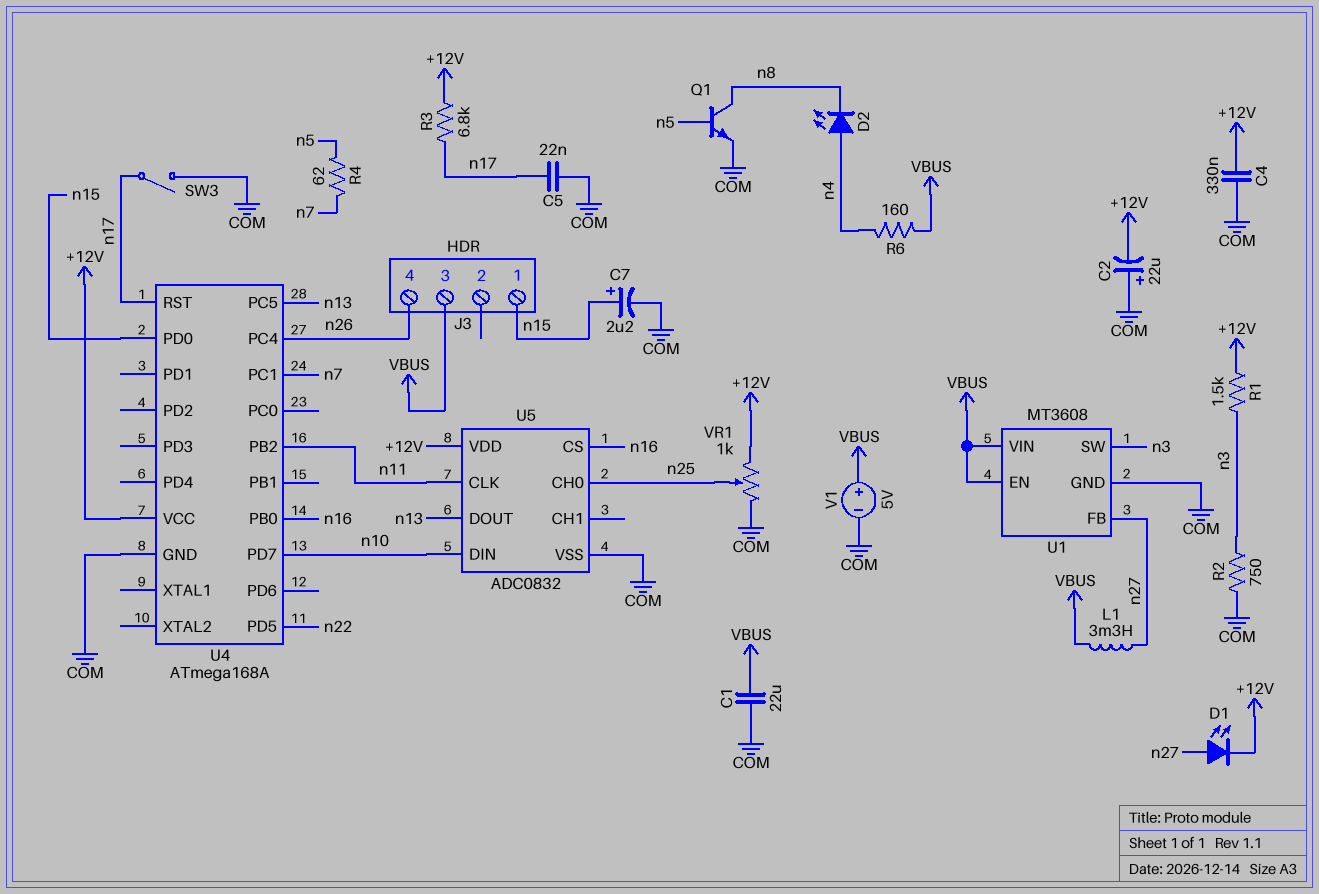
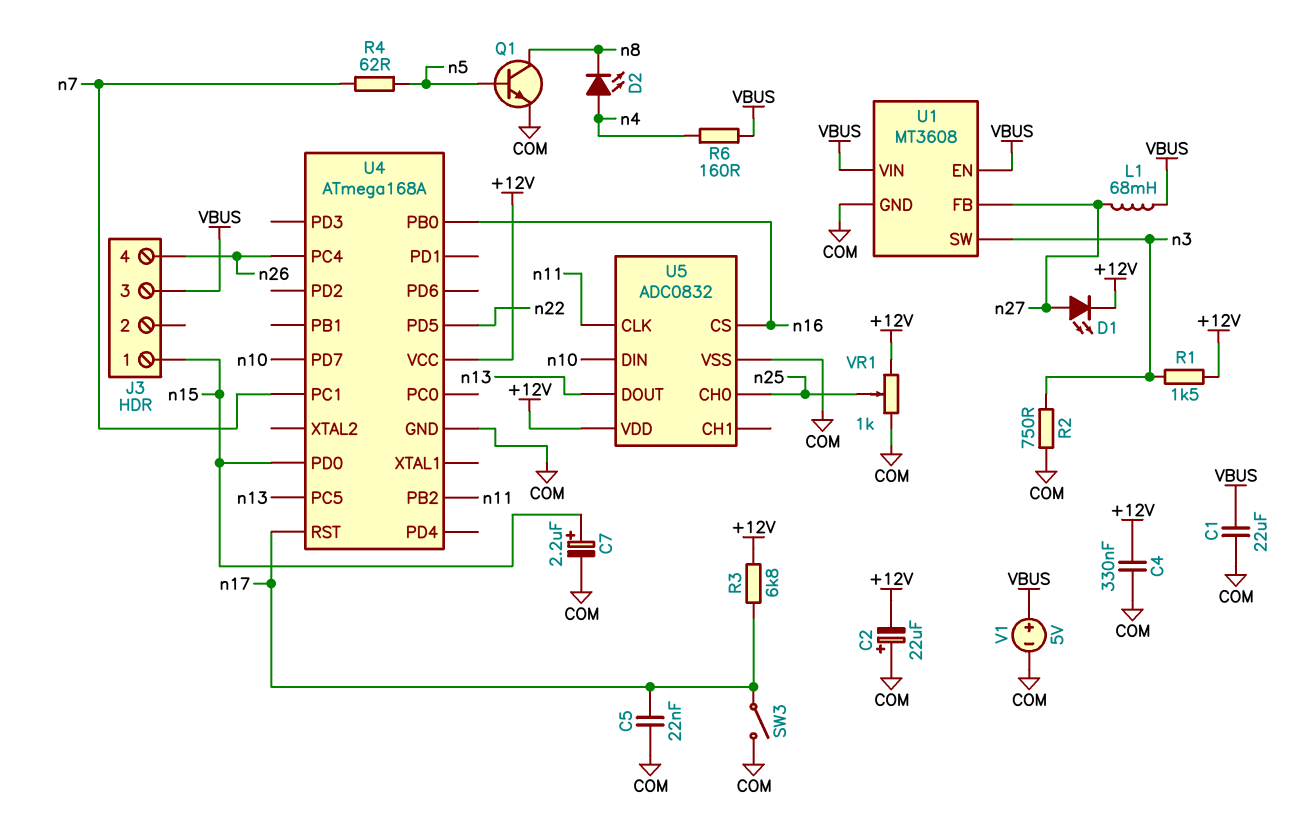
L1: 3.3mH (VBUS, n27) -> 68mH (VBUS, n27)

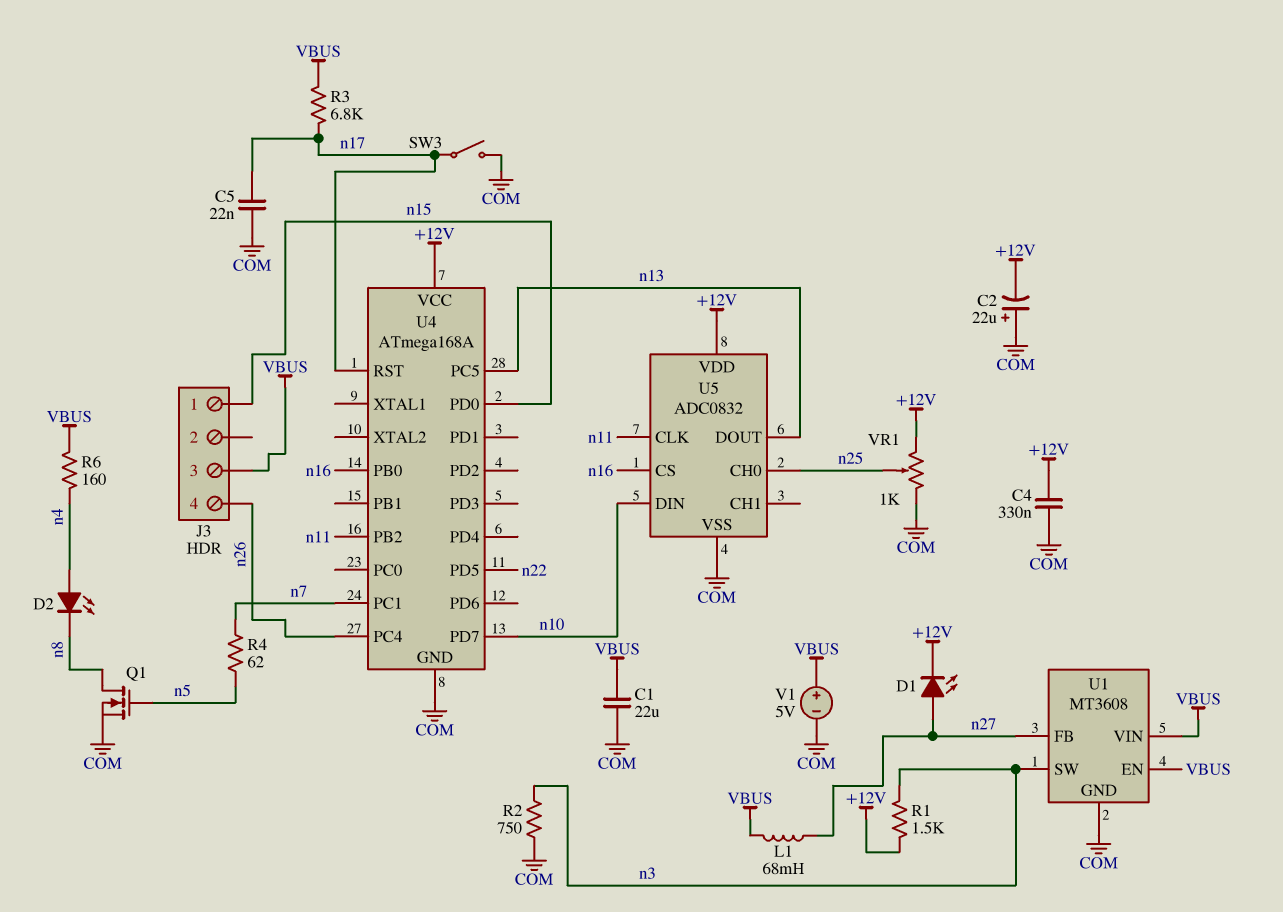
C7: 2.2uF (plus n15, minus COM) -> none
Q1: NPN (B n5, C n8, E COM) -> NMOS (G n5, D n8, S COM)
R3: 6.8k (+12V, n17) -> 6.8k (VBUS, n17)

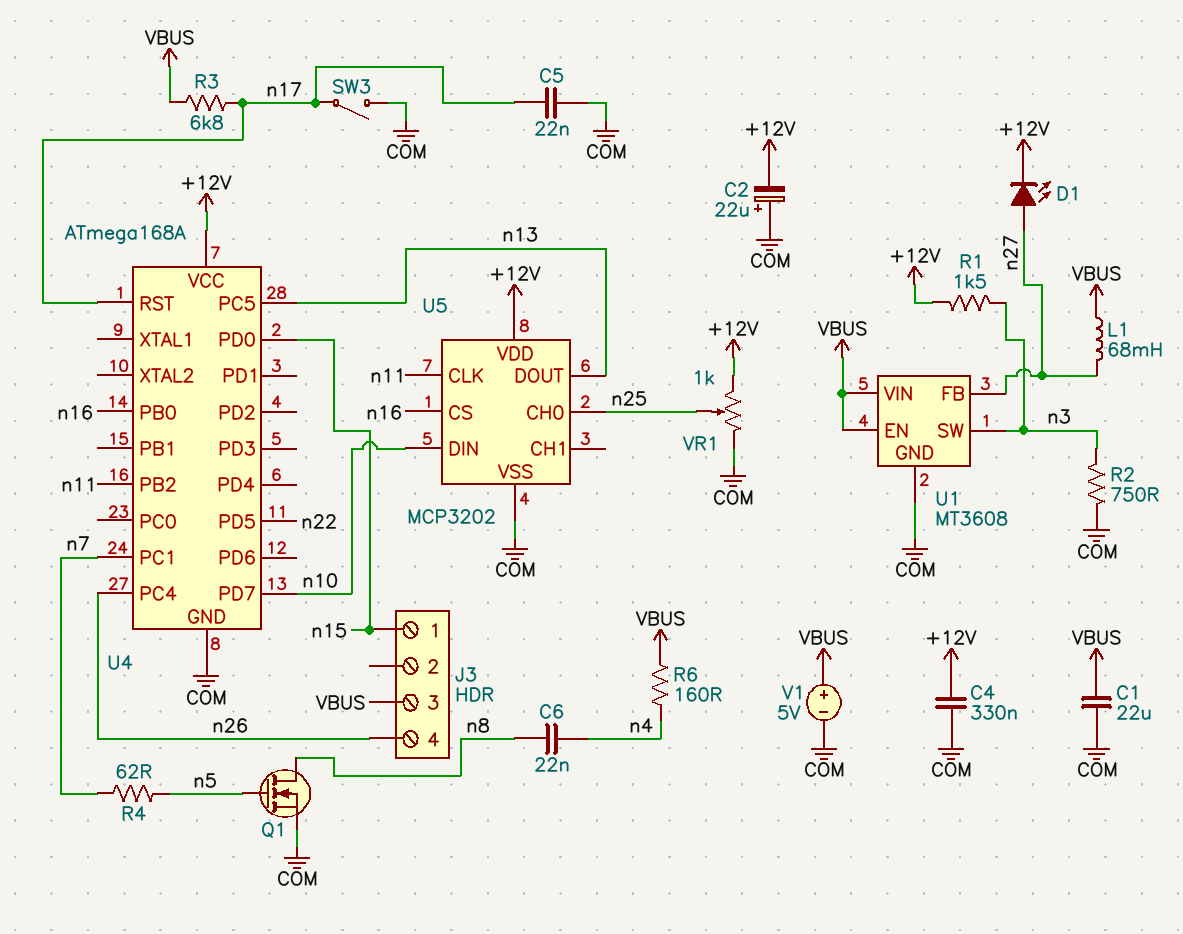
C6: none -> 22nF (n4, n8)
D2: LED (A n4, K n8) -> none
U5: ADC0832 -> MCP3202

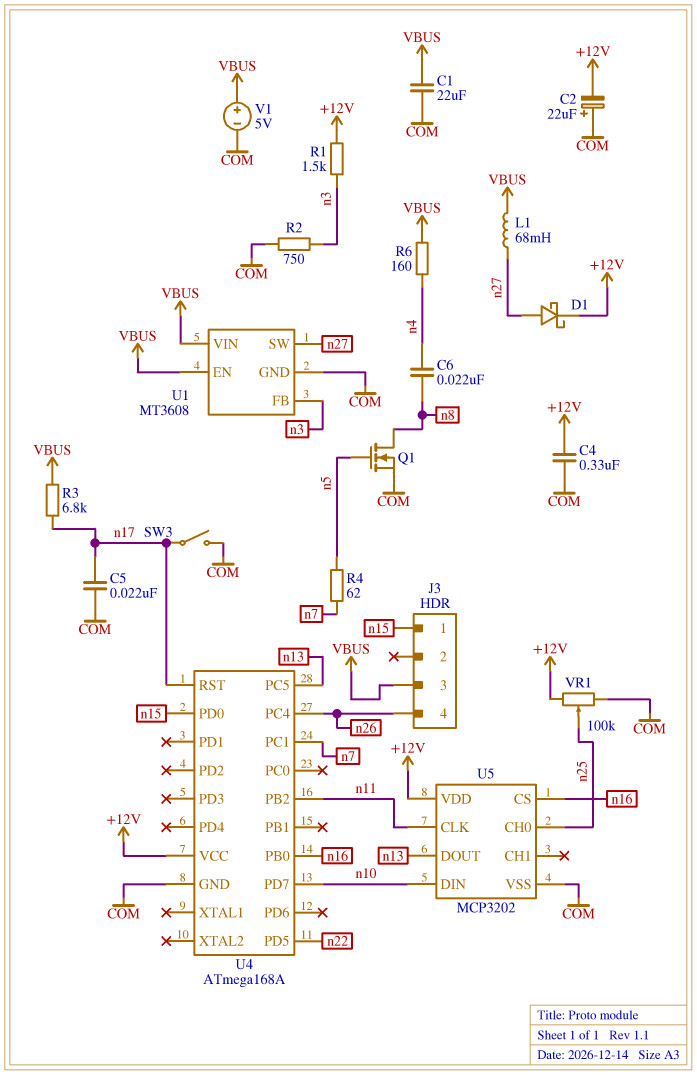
D1: LED (A n27, K +12V) -> schottky (A n27, K +12V)
U1 pin FB: n27 -> n3
U1 pin SW: n3 -> n27
VR1: 1k (+12V, COM, wiper n25) -> 100k (+12V, COM, wiper n25)

